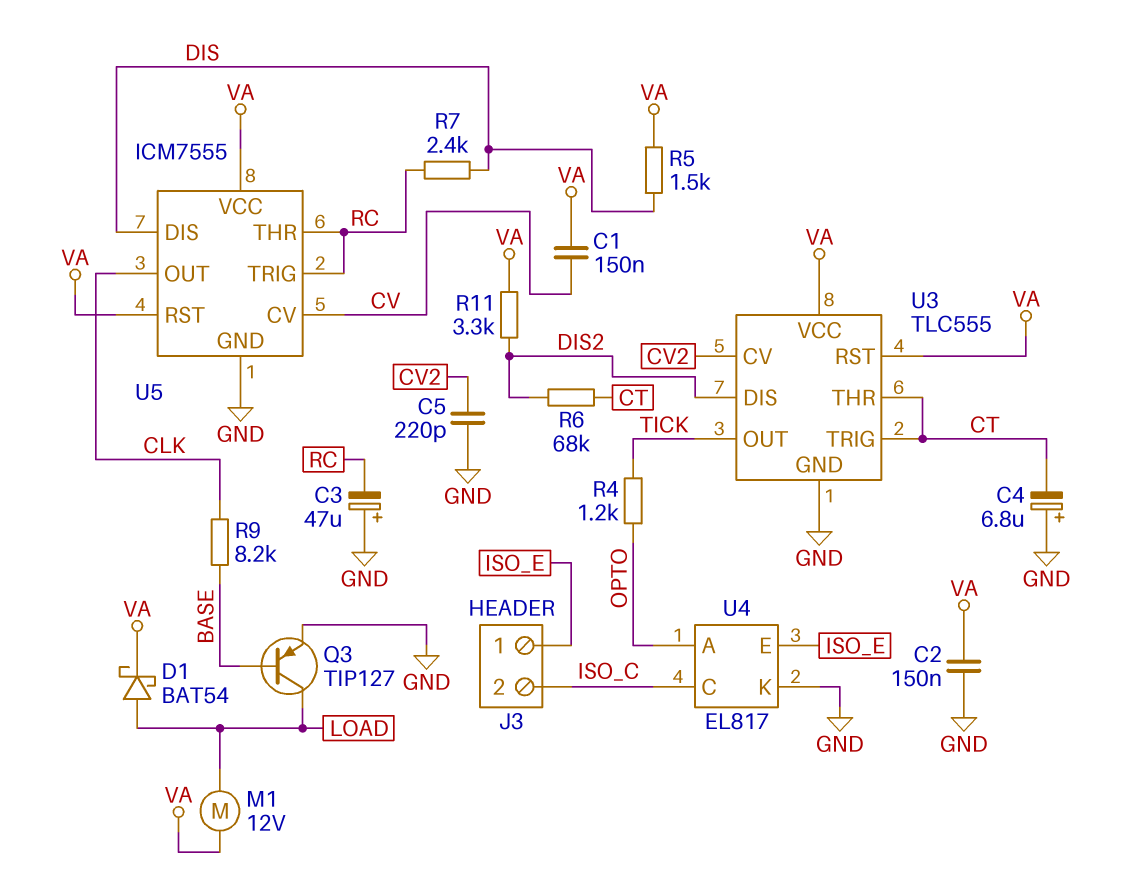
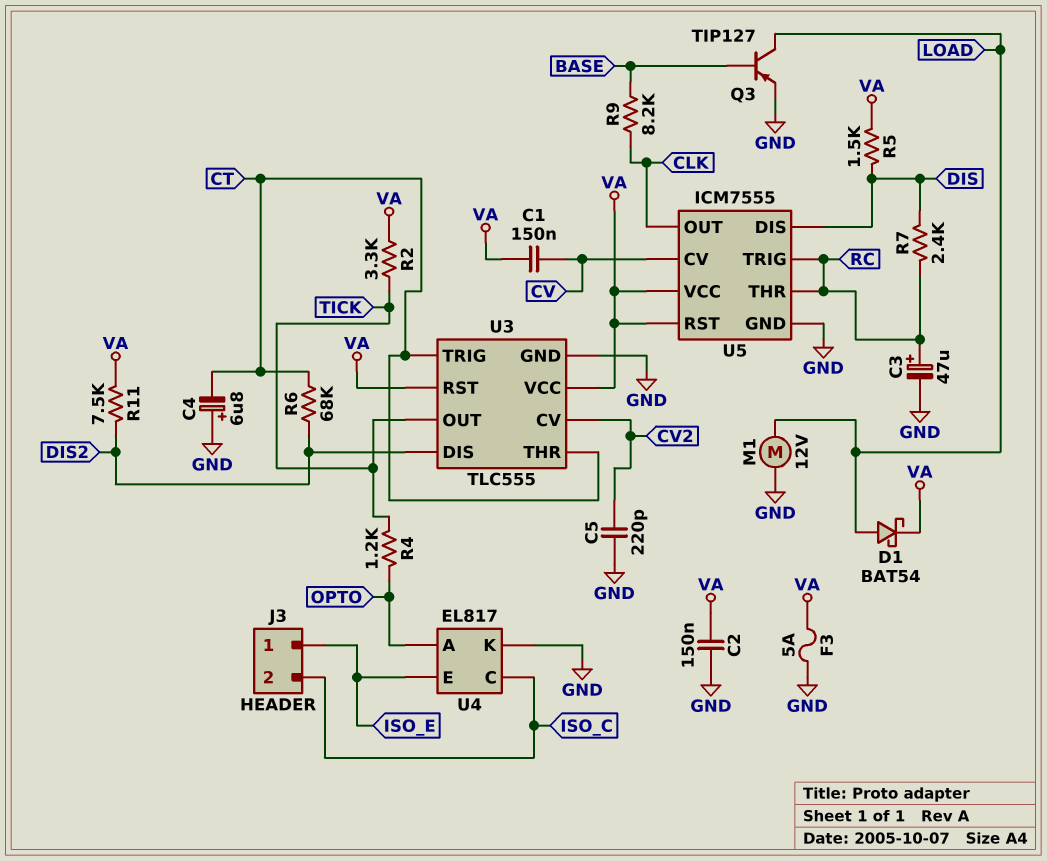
C3: 47uF (plus GND, minus RC) -> 47uF (plus RC, minus GND)
F3: none -> 5A (GND, VA)
M1: motor 12V (LOAD, VA) -> motor 12V (GND, LOAD)
R2: none -> 3.3k (TICK, VA)
R11: 3.3k (DIS2, VA) -> 7.5k (DIS2, VA)

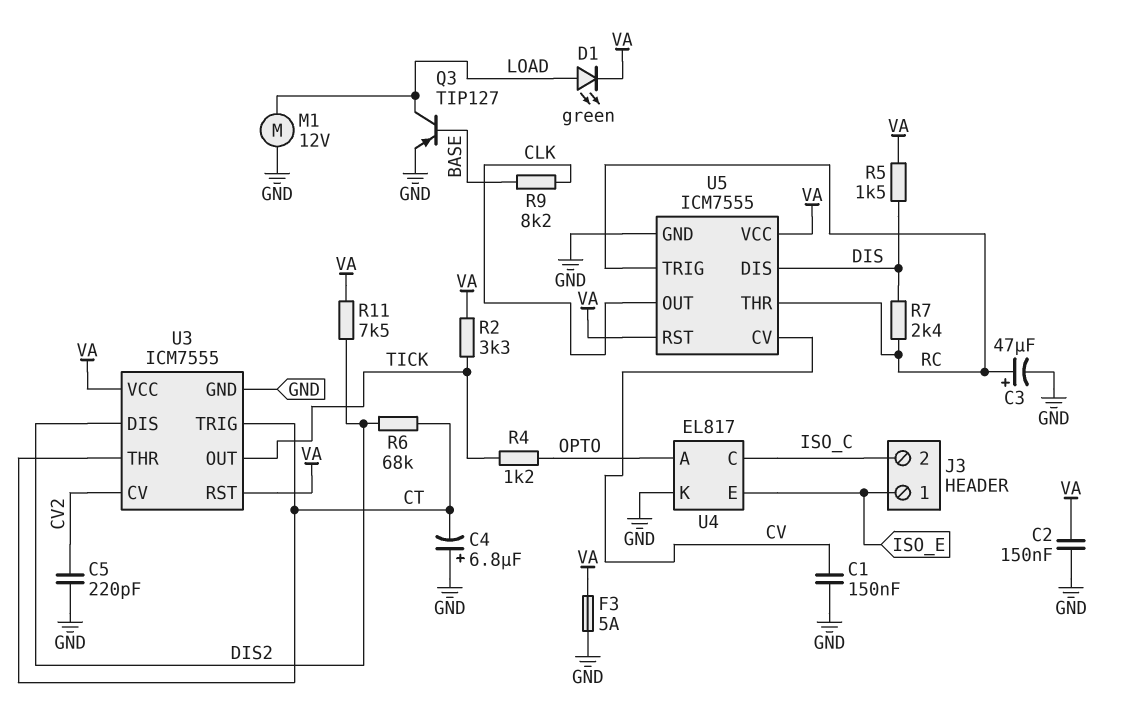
C1: 150nF (CV, VA) -> 150nF (CV, GND)
D1: schottky BAT54 (A LOAD, K VA) -> LED green (A LOAD, K VA)
U3: TLC555 -> ICM7555

